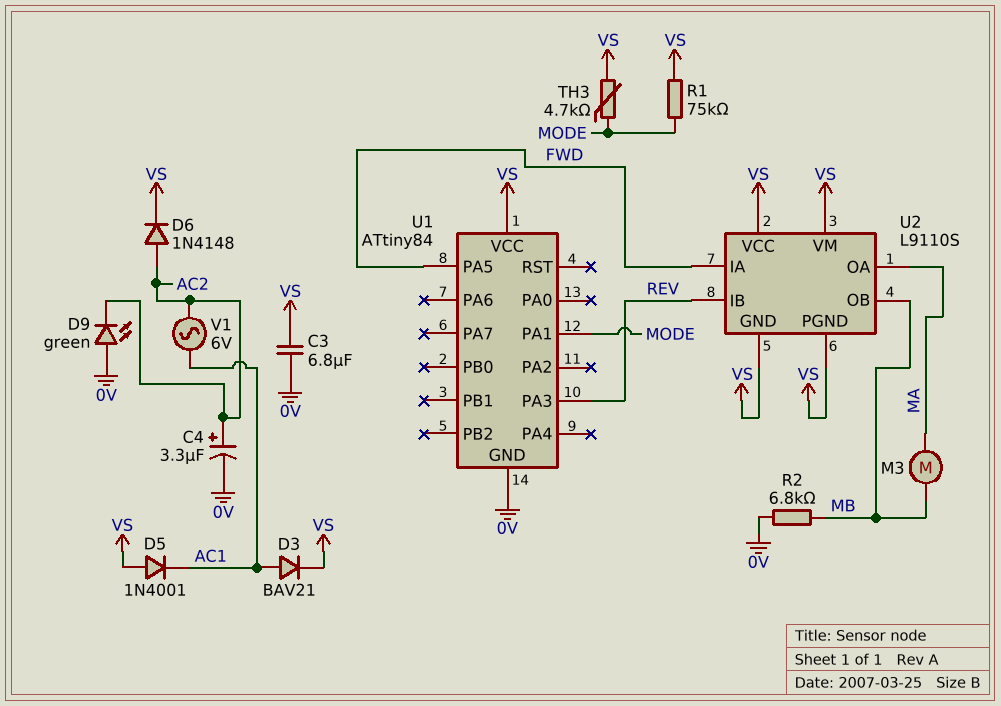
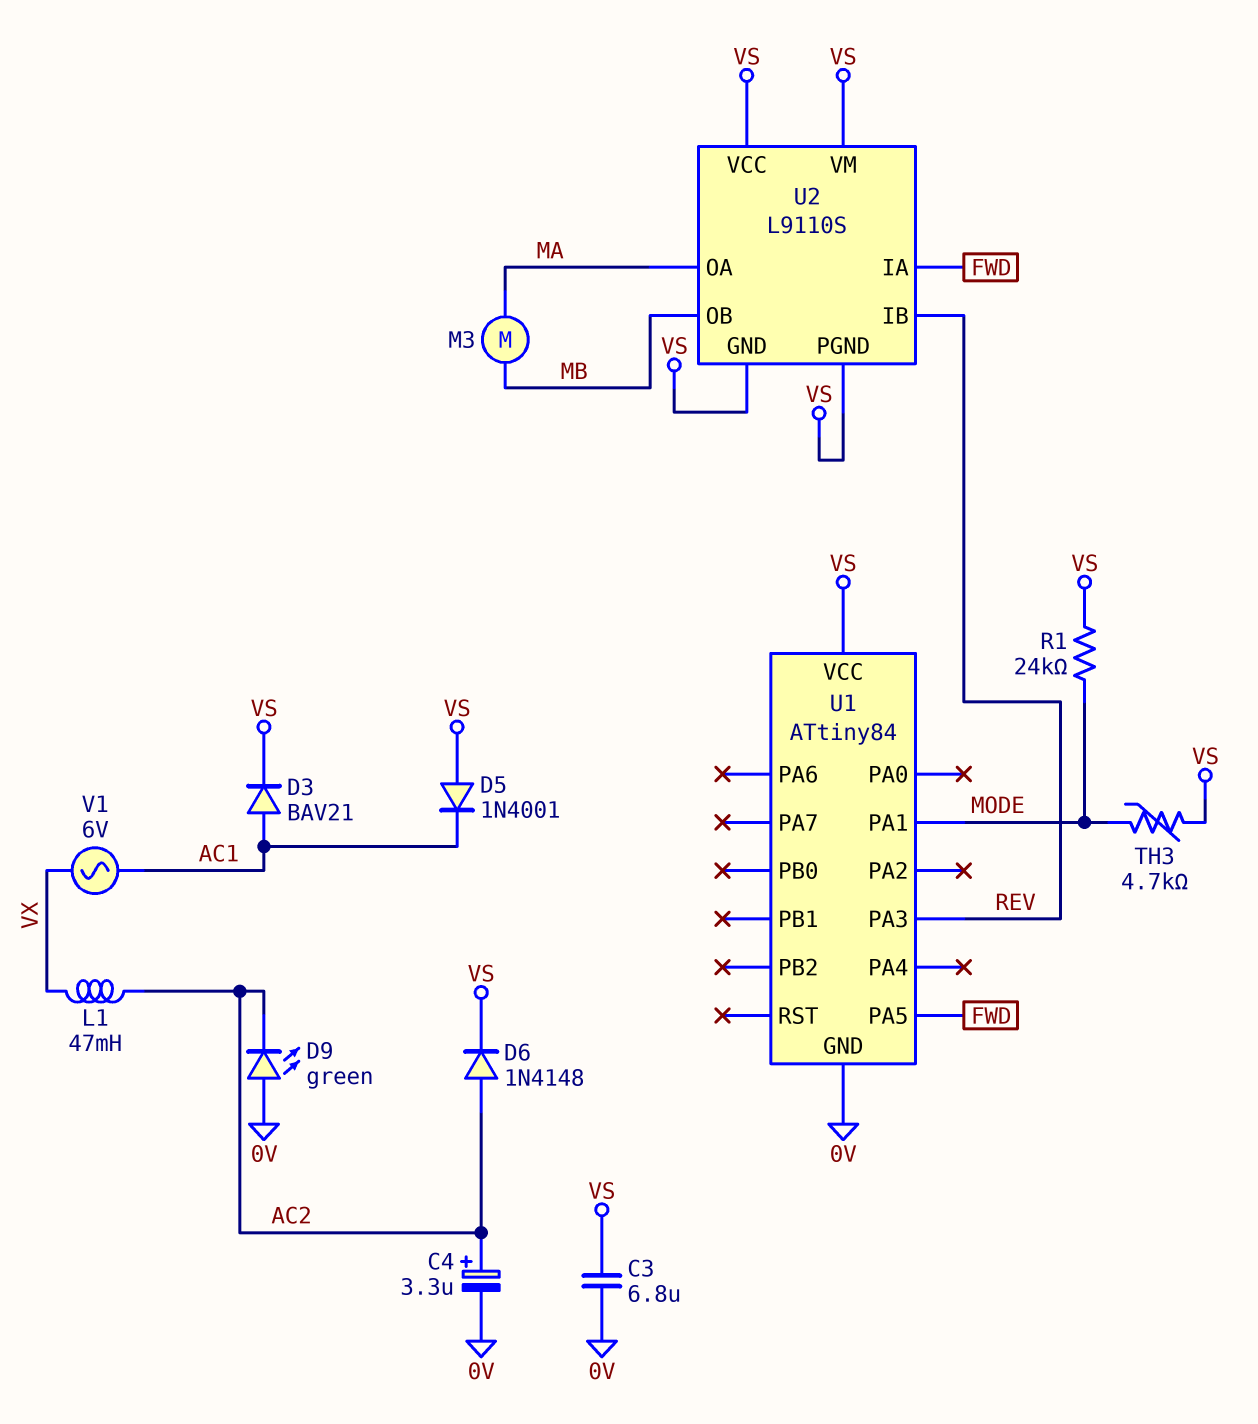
L1: none -> 47mH (AC2, VX)
R1: 75k (MODE, VS) -> 24k (MODE, VS)
R2: 6.8k (0V, MB) -> none
V1: AC 6V (AC1, AC2) -> AC 6V (AC1, VX)

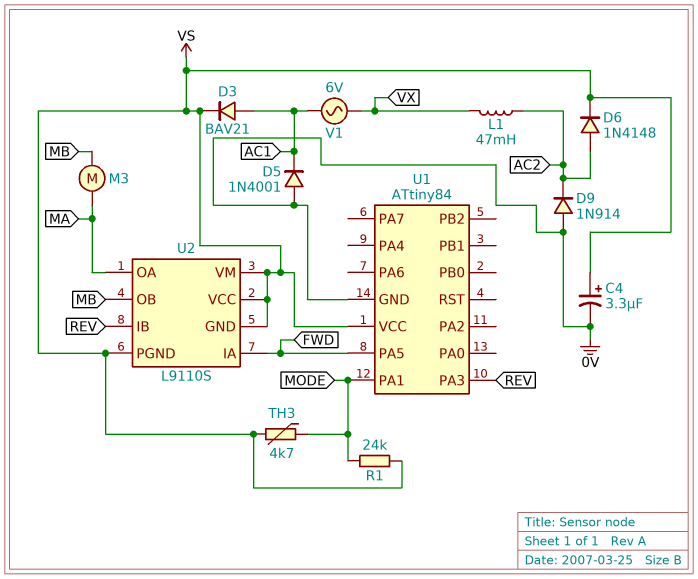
C3: 6.8uF (0V, VS) -> none
C4: 3.3uF (plus AC2, minus 0V) -> 3.3uF (plus VS, minus 0V)
D5: diode 1N4001 (A VS, K AC1) -> diode 1N4001 (A 0V, K AC1)
D9: LED green (A 0V, K AC2) -> diode 1N914 (A 0V, K AC2)

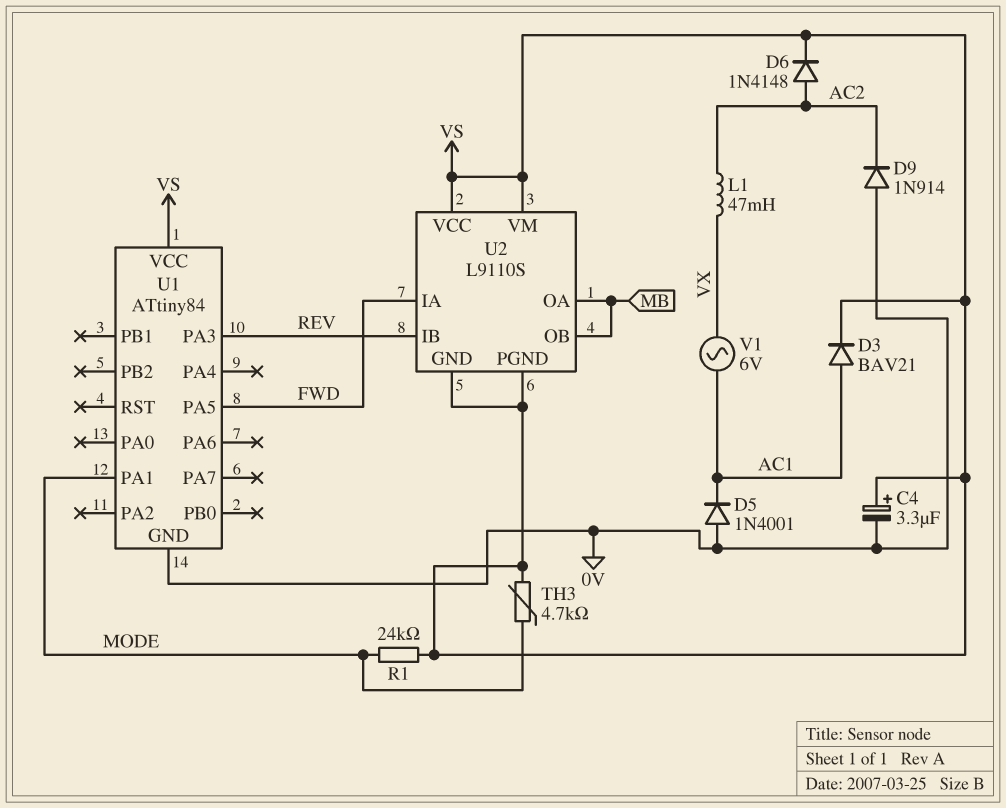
M3: motor (MA, MB) -> none
U2 pin OA: MA -> MB

